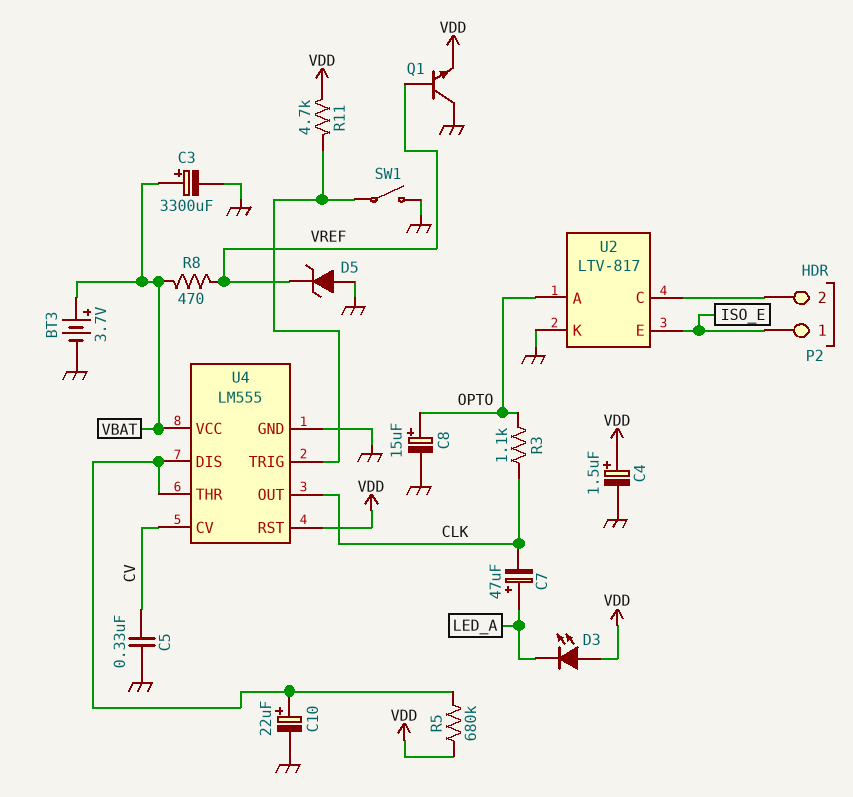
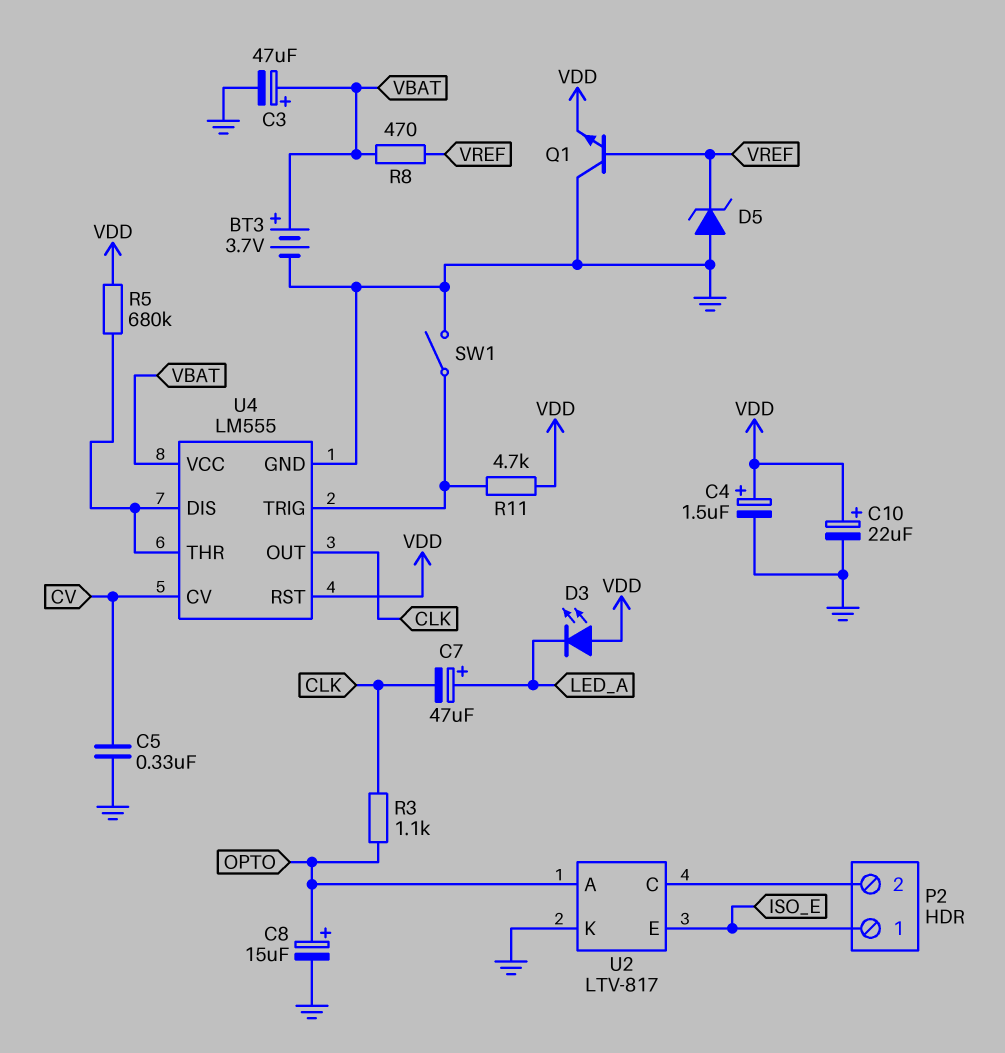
C3: 3300uF (plus VBAT, minus GND) -> 47uF (plus VBAT, minus GND)
C10: 22uF (plus U4/DIS, minus GND) -> 22uF (plus VDD, minus GND)

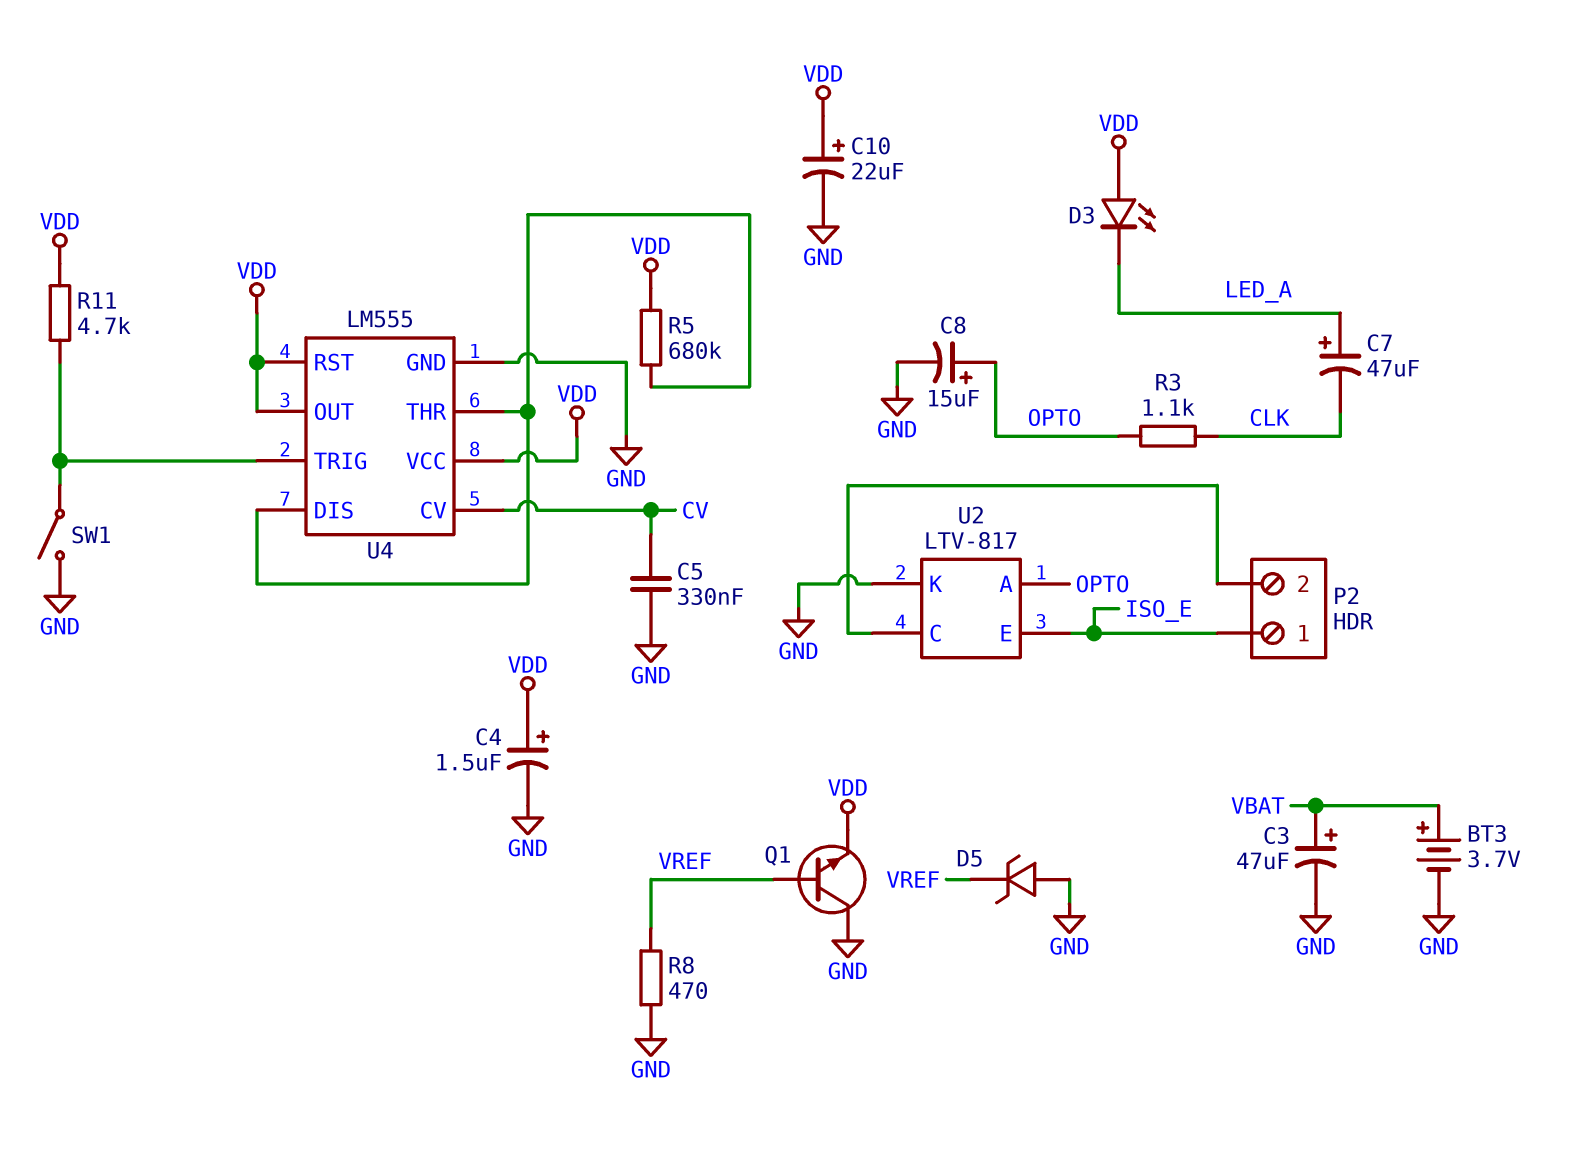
R8: 470 (VBAT, VREF) -> 470 (GND, VREF)
U4 pin OUT: CLK -> VDD
U4 pin VCC: VBAT -> VDD

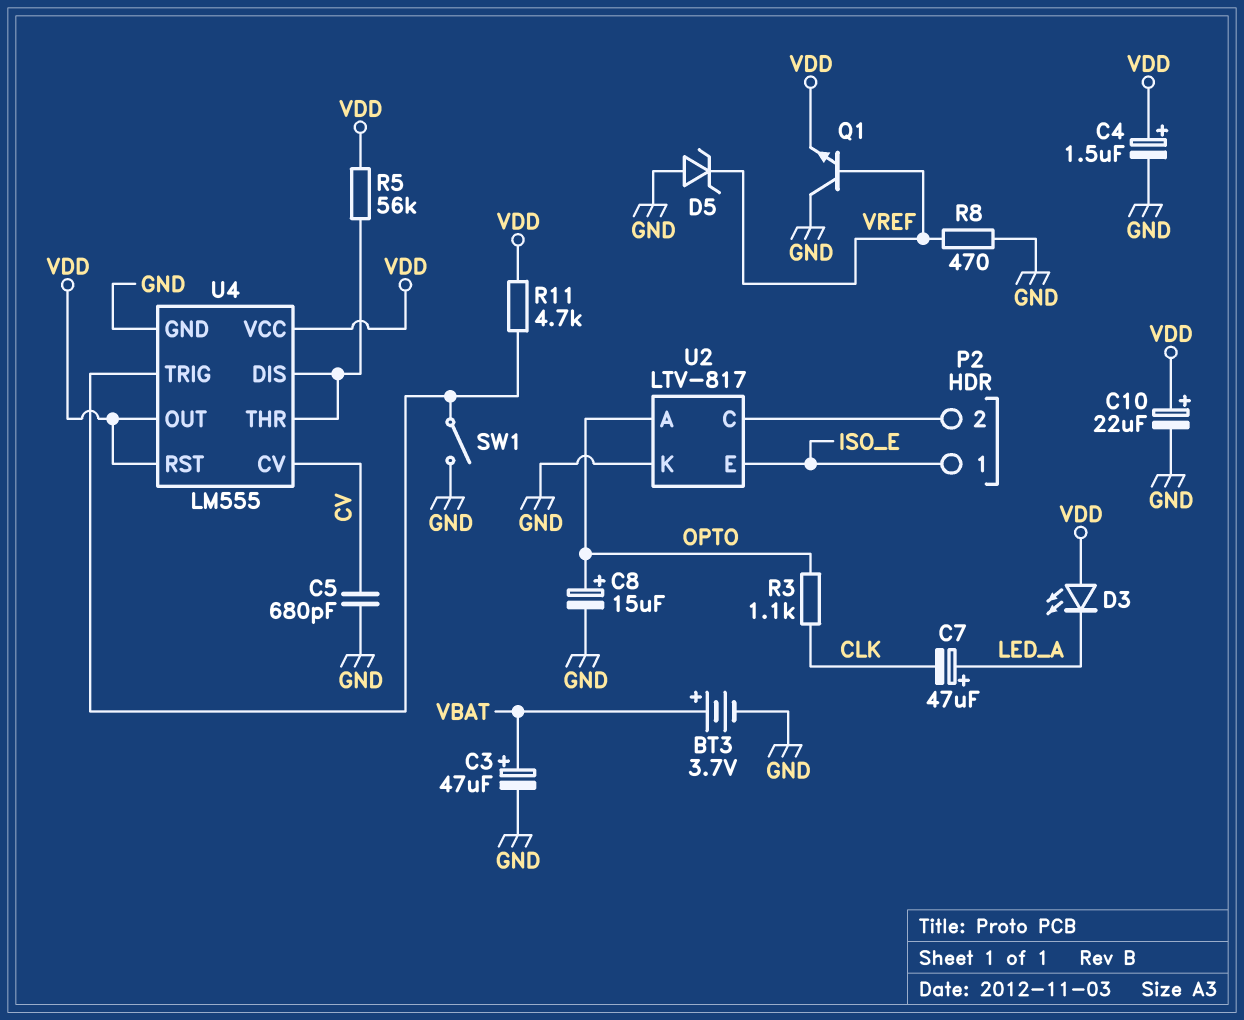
C5: 330nF (CV, GND) -> 680pF (CV, GND)
R5: 680k (U4/DIS, VDD) -> 56k (U4/DIS, VDD)

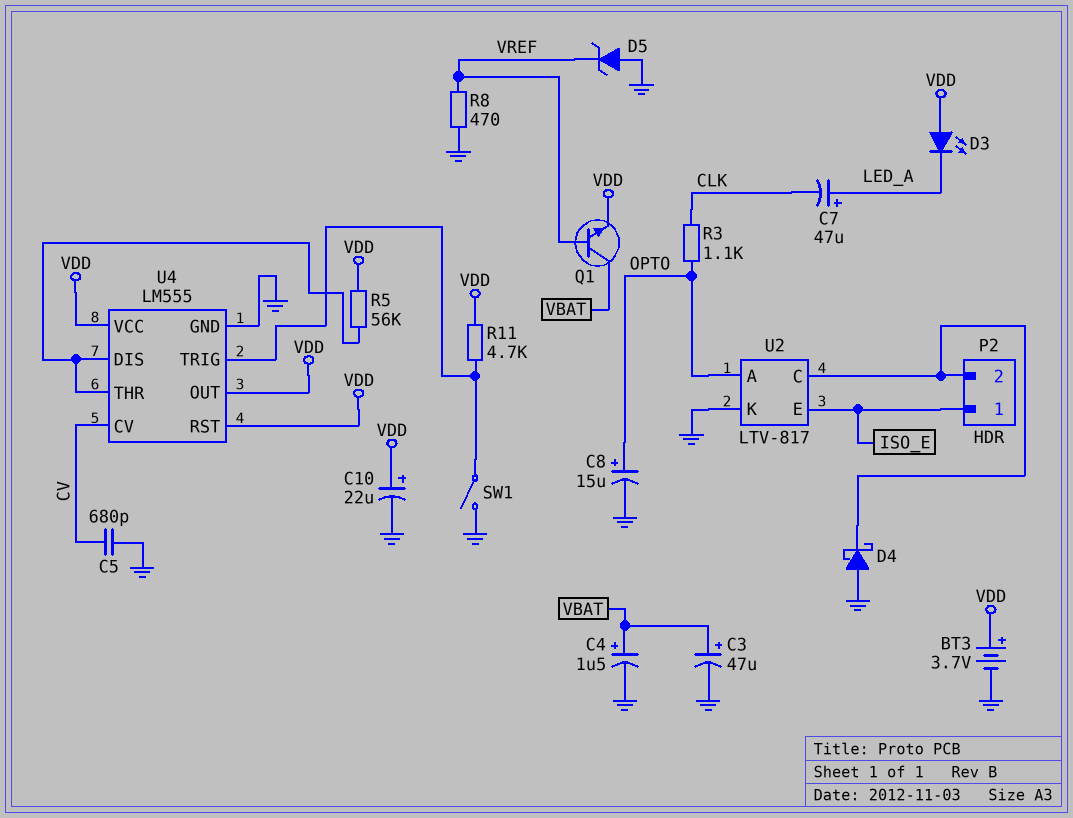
BT3: 3.7V (plus VBAT, minus GND) -> 3.7V (plus VDD, minus GND)
C4: 1.5uF (plus VDD, minus GND) -> 1.5uF (plus VBAT, minus GND)
D4: none -> schottky (A GND, K P2/2)
Q1: NPN (B VREF, C GND, E VDD) -> NPN (B VREF, C VBAT, E VDD)

